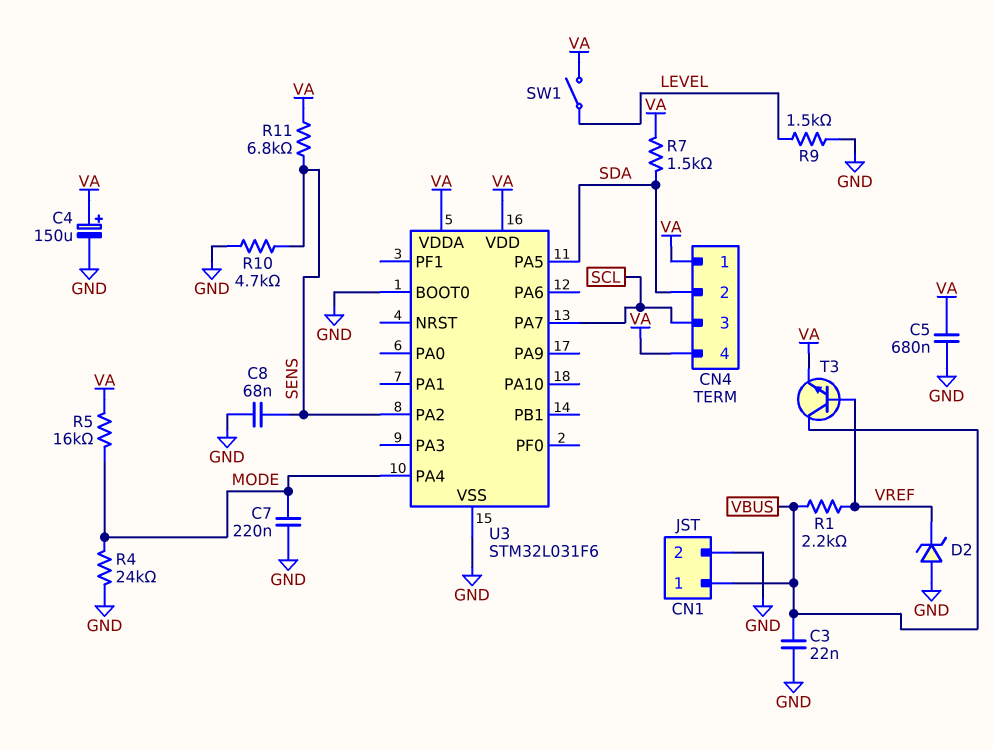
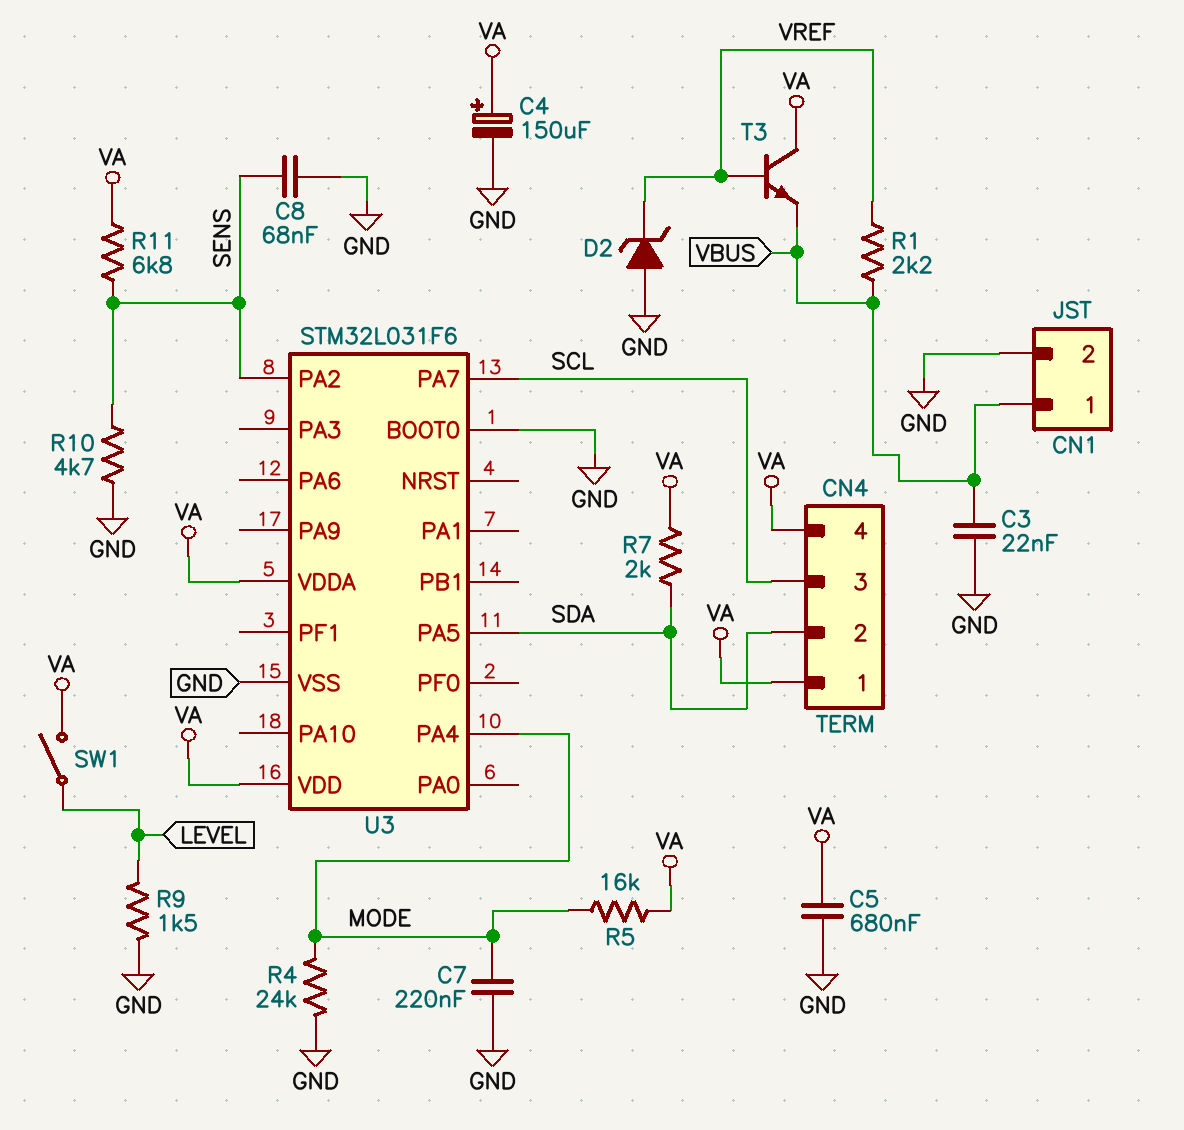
R7: 1.5k (SDA, VA) -> 2k (SDA, VA)
T3: NPN (B VREF, C VBUS, E VA) -> NPN (B VREF, C VA, E VBUS)

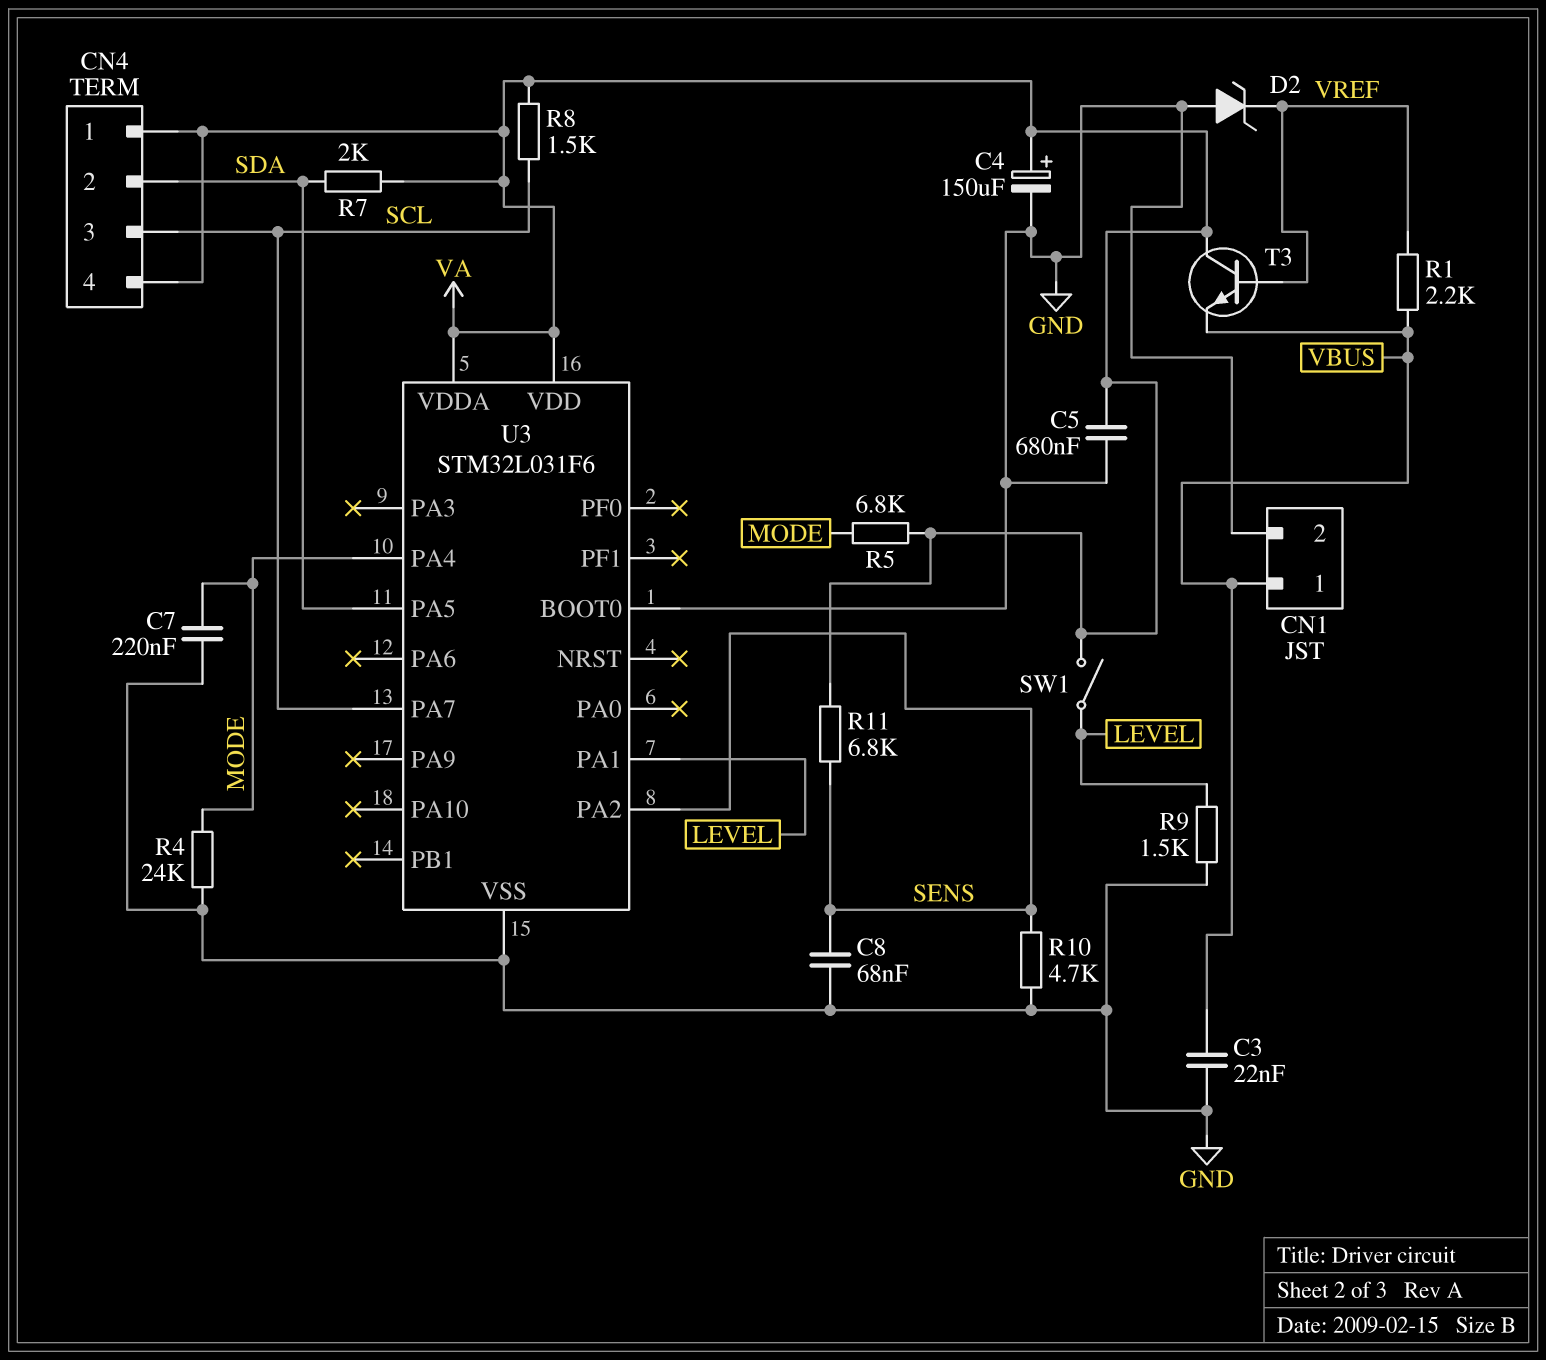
R5: 16k (MODE, VA) -> 6.8k (MODE, VA)
R8: none -> 1.5k (SCL, VA)
U3 pin PA1: none -> LEVEL

